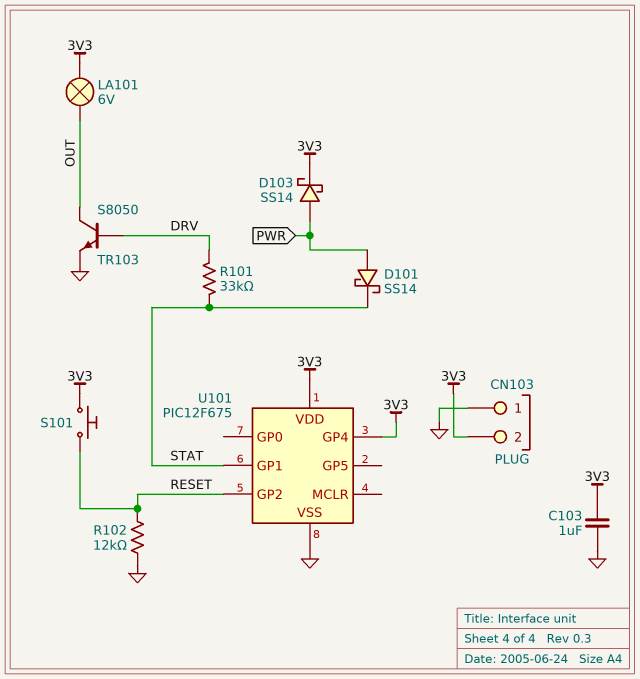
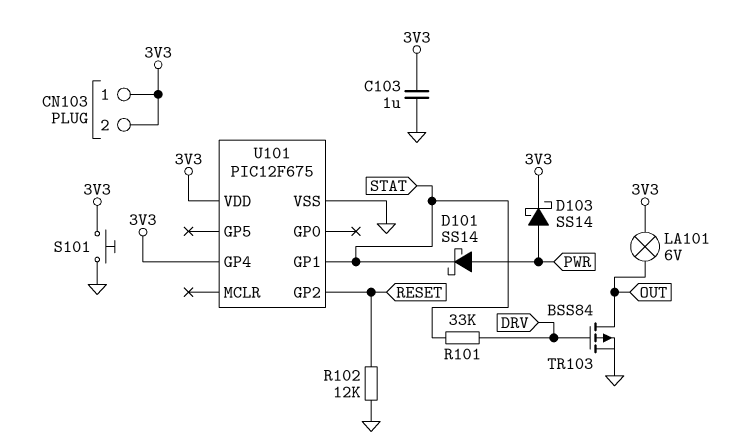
CN103 pin 1: GND -> 3V3
S101: button (3V3, RESET) -> button (3V3, GND)
TR103: NPN S8050 (B DRV, C OUT, E GND) -> PMOS BSS84 (G DRV, D OUT, S GND)

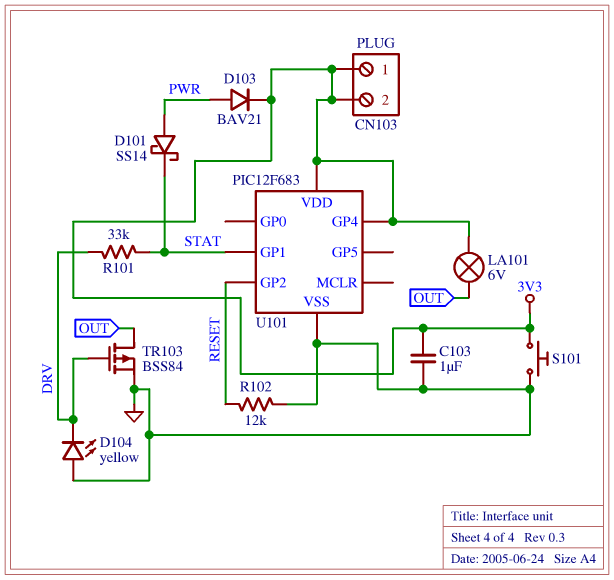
D103: schottky SS14 (A PWR, K 3V3) -> diode BAV21 (A PWR, K 3V3)
D104: none -> LED yellow (A GND, K DRV)
U101: PIC12F675 -> PIC12F683

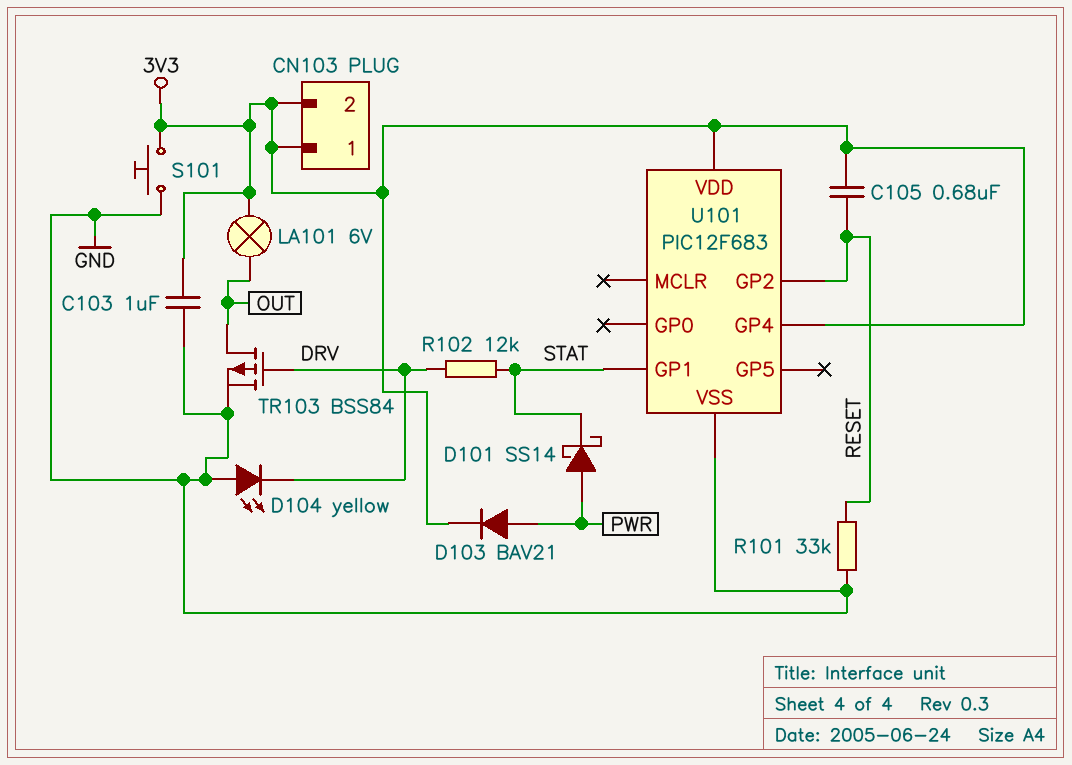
C105: none -> 680nF (3V3, RESET)
R101: 33k (DRV, STAT) -> 33k (GND, RESET)
R102: 12k (GND, RESET) -> 12k (DRV, STAT)

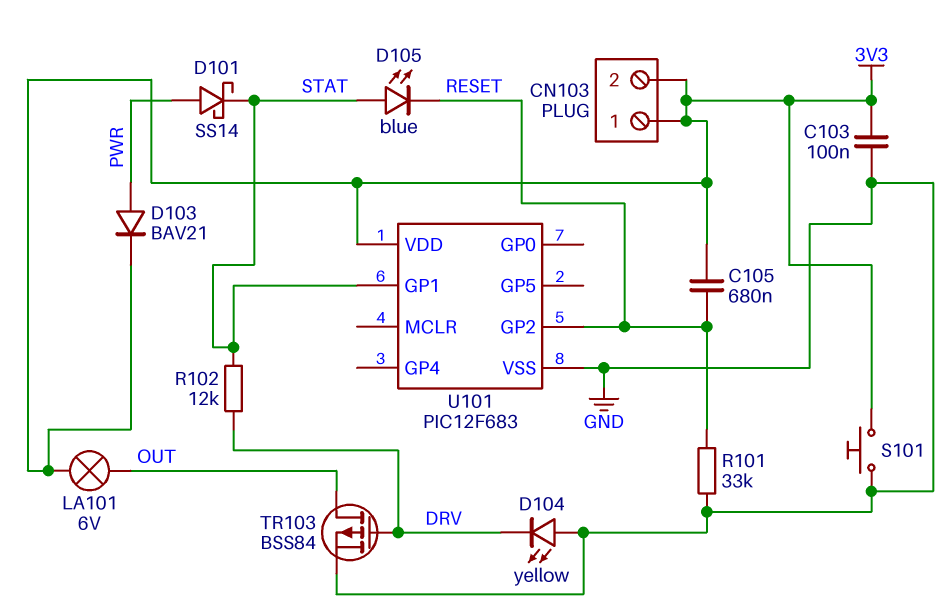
C103: 1uF (3V3, GND) -> 100nF (3V3, GND)
D105: none -> LED blue (A STAT, K RESET)
U101 pin GP4: 3V3 -> none

